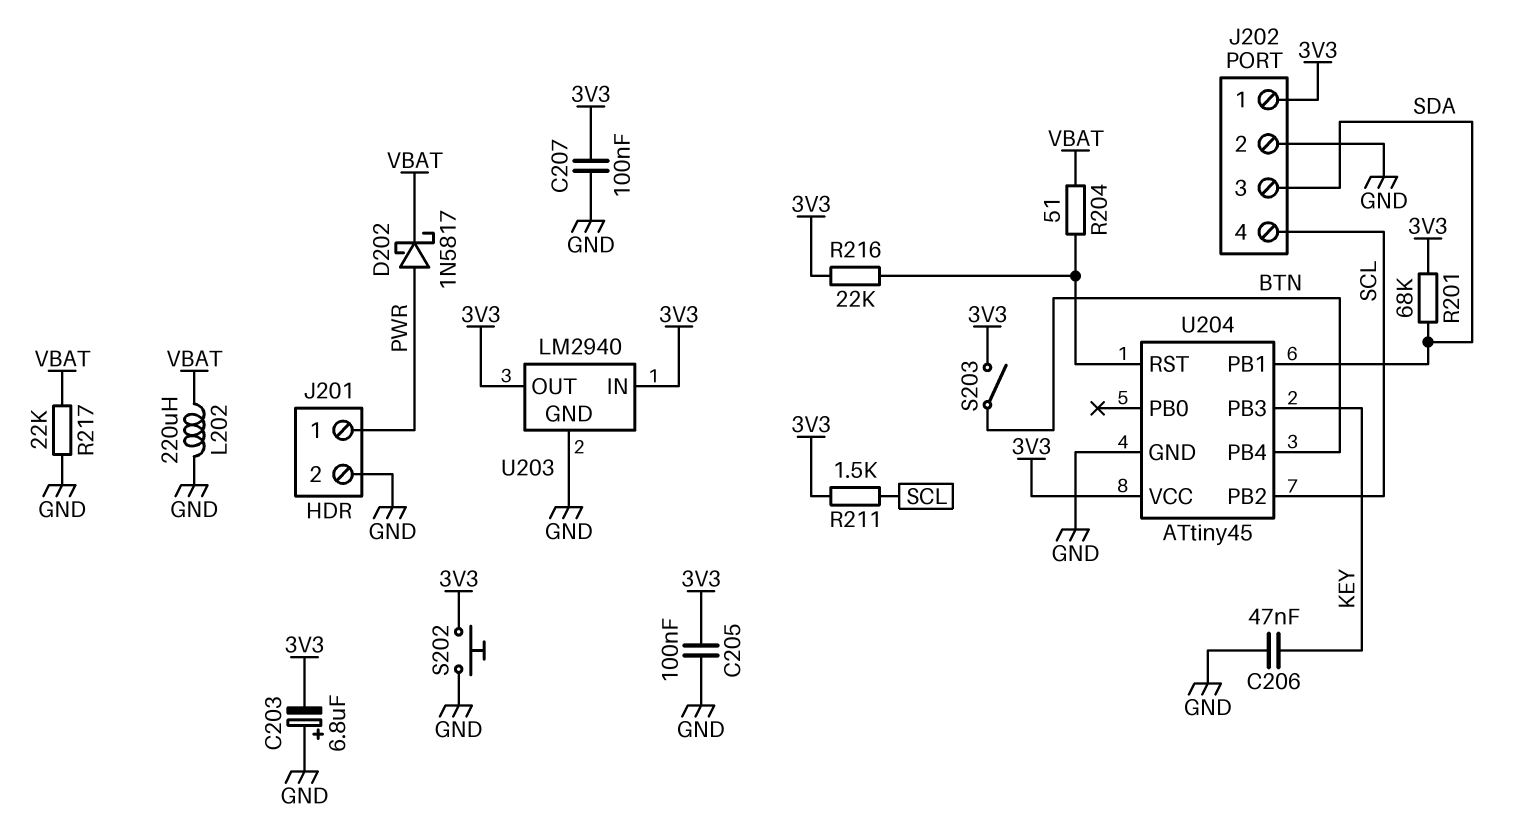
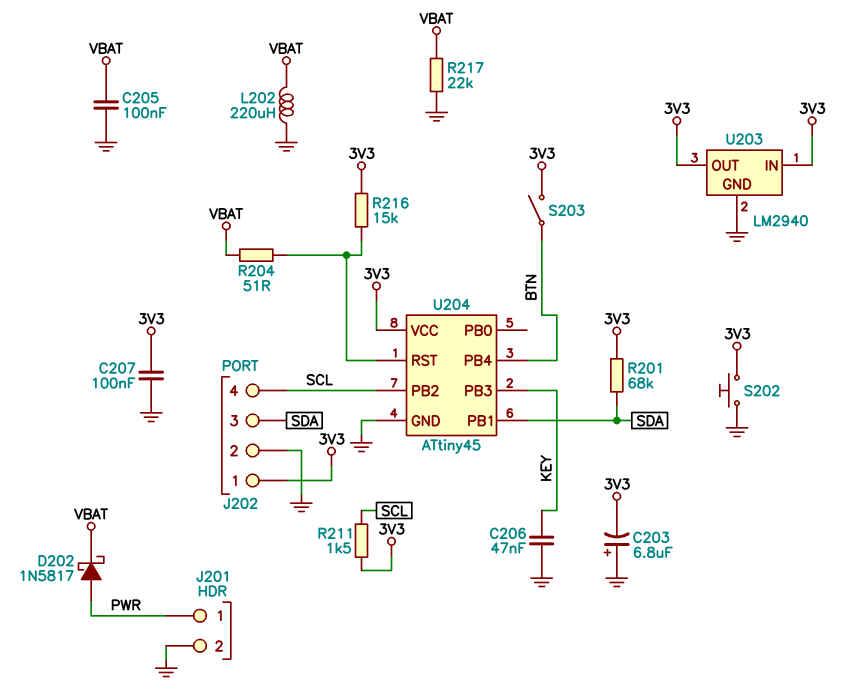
C205: 100nF (3V3, GND) -> 100nF (GND, VBAT)
R216: 22k (3V3, U204/RST) -> 15k (3V3, U204/RST)

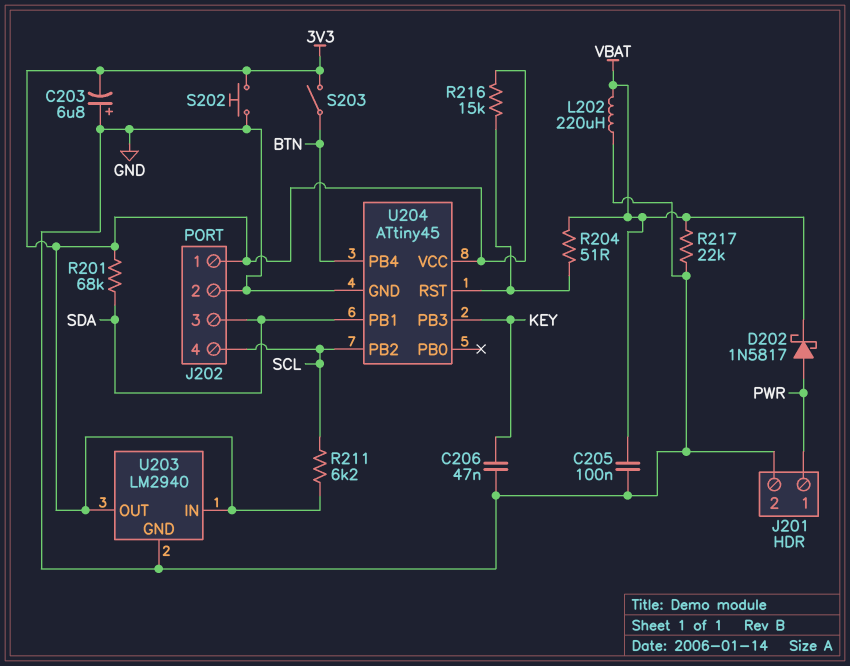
C207: 100nF (3V3, GND) -> none
R211: 1.5k (3V3, SCL) -> 6.2k (3V3, SCL)

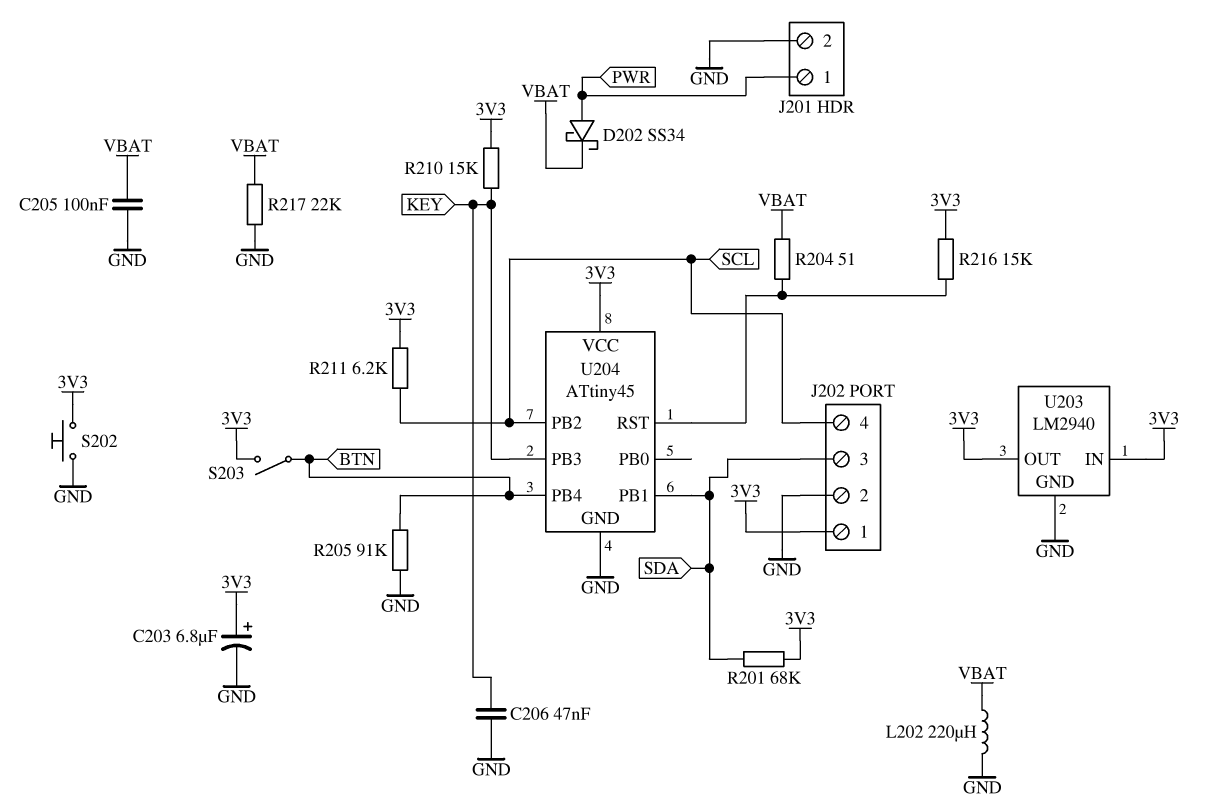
C203: 6.8uF (plus GND, minus 3V3) -> 6.8uF (plus 3V3, minus GND)
D202: schottky 1N5817 (A PWR, K VBAT) -> schottky SS34 (A PWR, K VBAT)
R205: none -> 91k (BTN, GND)
R210: none -> 15k (3V3, KEY)

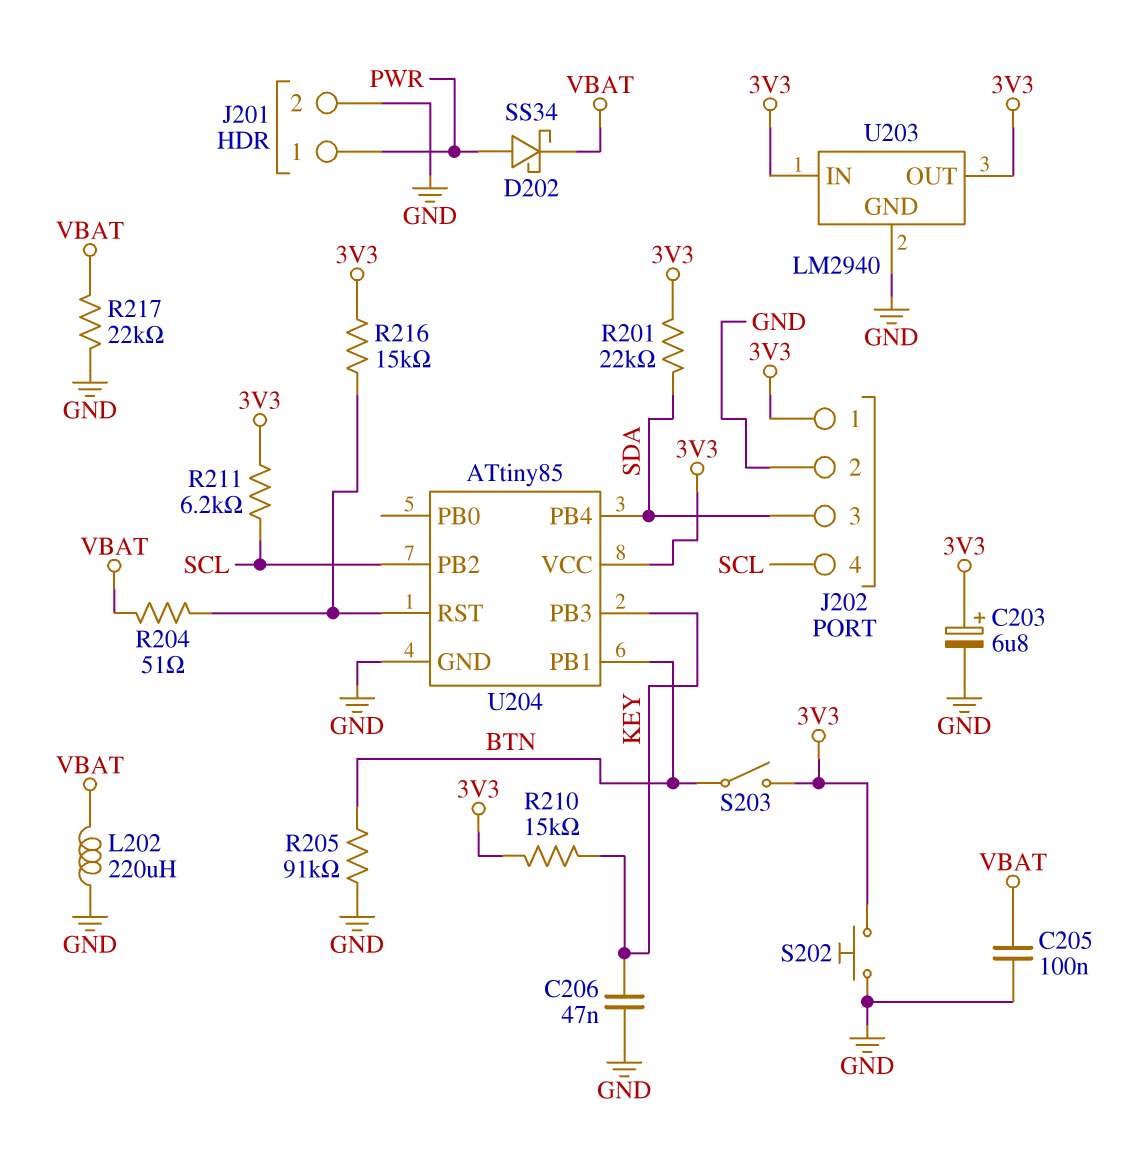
R201: 68k (3V3, SDA) -> 22k (3V3, SDA)
U204: ATtiny45 -> ATtiny85
U204 pin PB1: SDA -> BTN
U204 pin PB4: BTN -> SDA

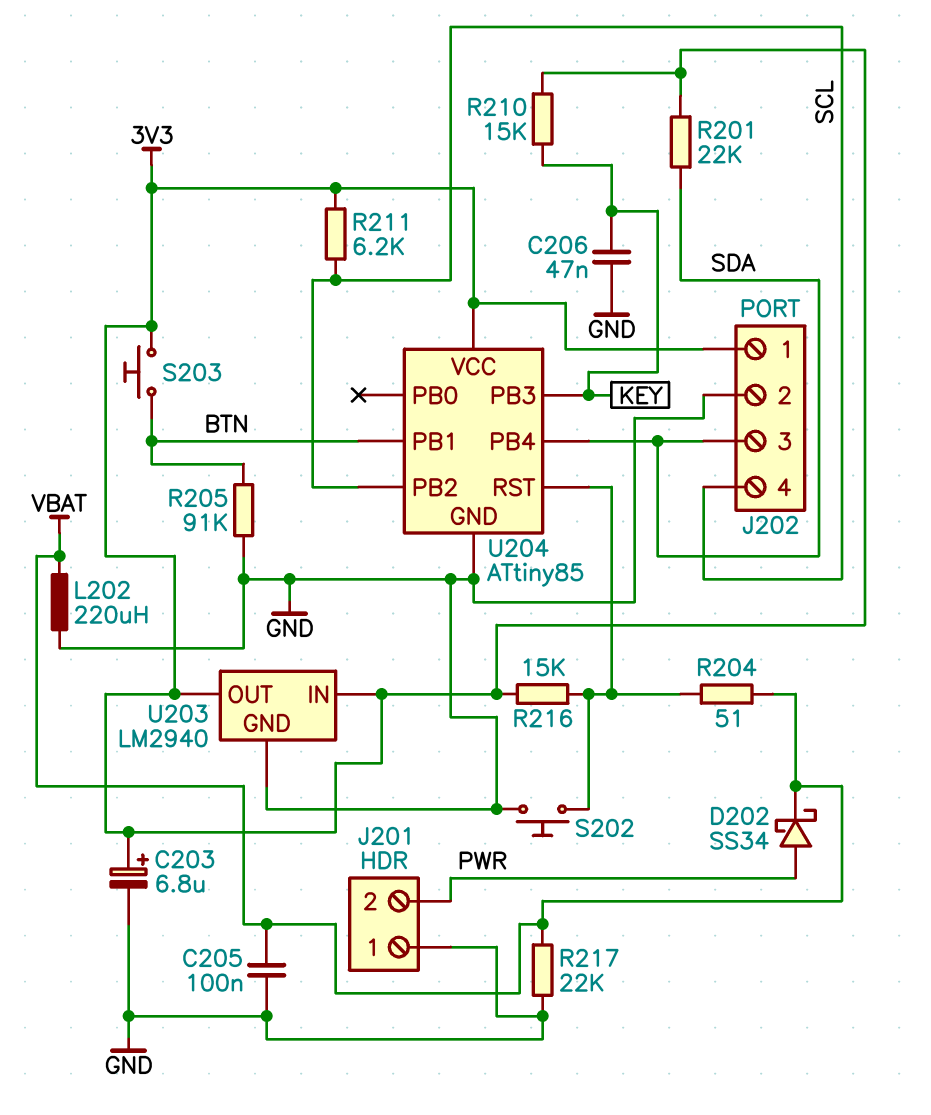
J201 pin 1: PWR -> GND
J201 pin 2: GND -> PWR
S202: button (3V3, GND) -> button (GND, U204/RST)
S203: switch (3V3, BTN) -> button (3V3, BTN)

